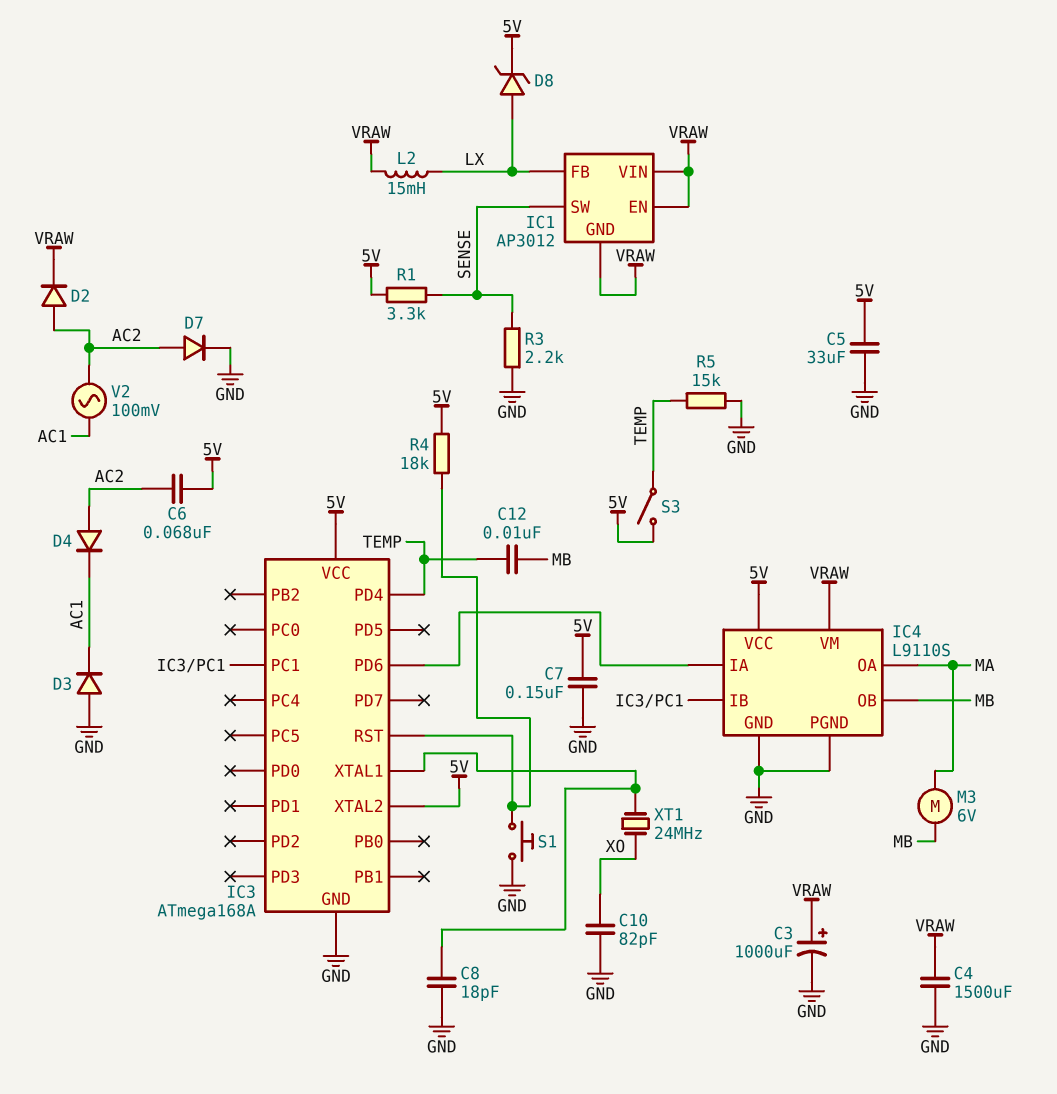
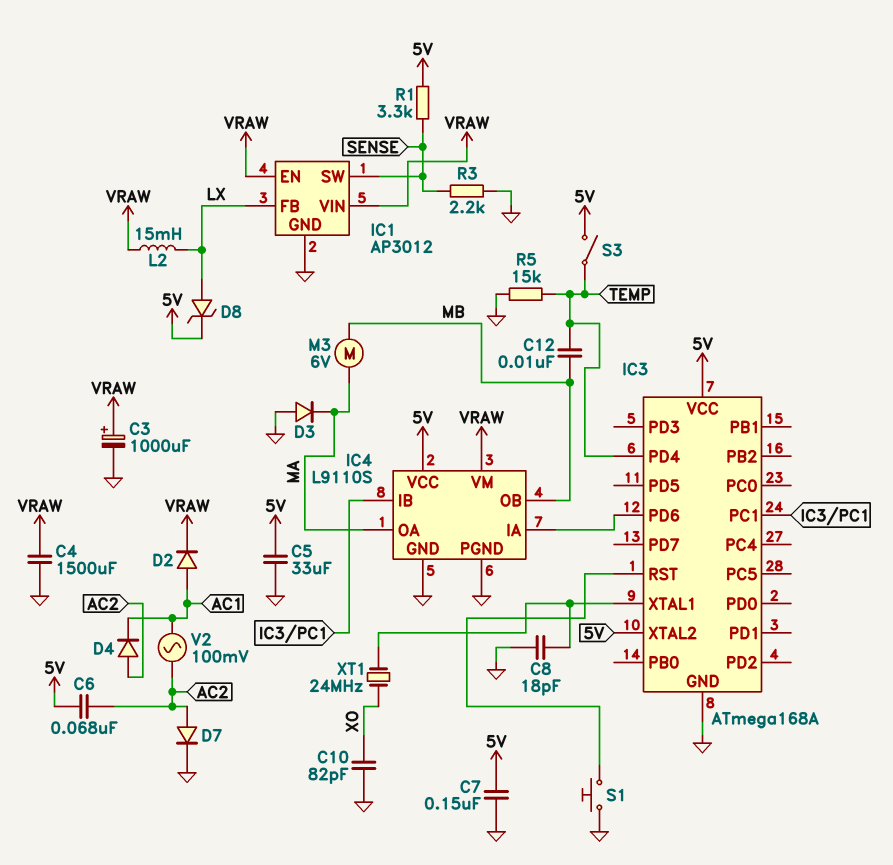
D2: diode (A AC2, K VRAW) -> diode (A AC1, K VRAW)
D3: diode (A GND, K AC1) -> diode (A GND, K MA)
IC1 pin GND: VRAW -> GND
R4: 18k (5V, IC3/RST) -> none

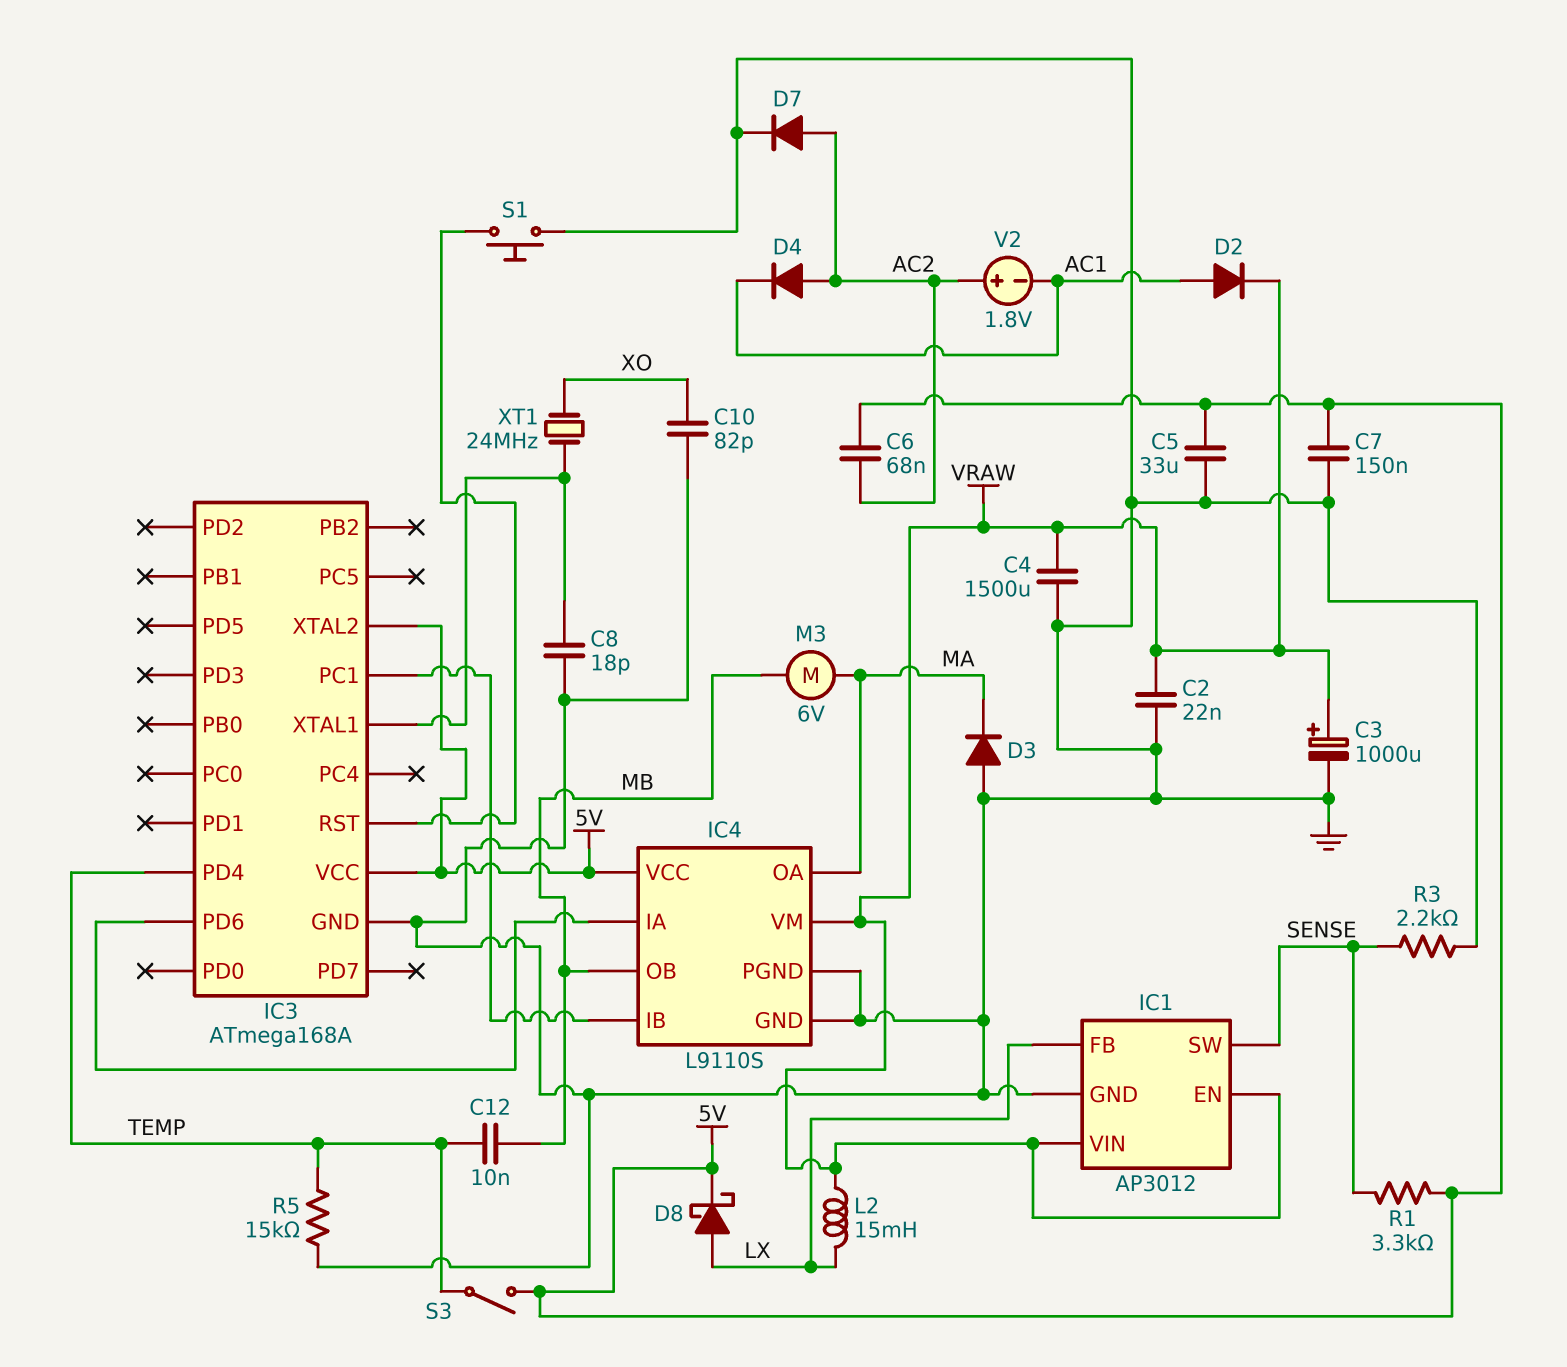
C2: none -> 22nF (GND, VRAW)
D8: zener (A LX, K 5V) -> schottky (A LX, K 5V)
V2: AC 100mV (AC1, AC2) -> 1.8V (plus AC2, minus AC1)

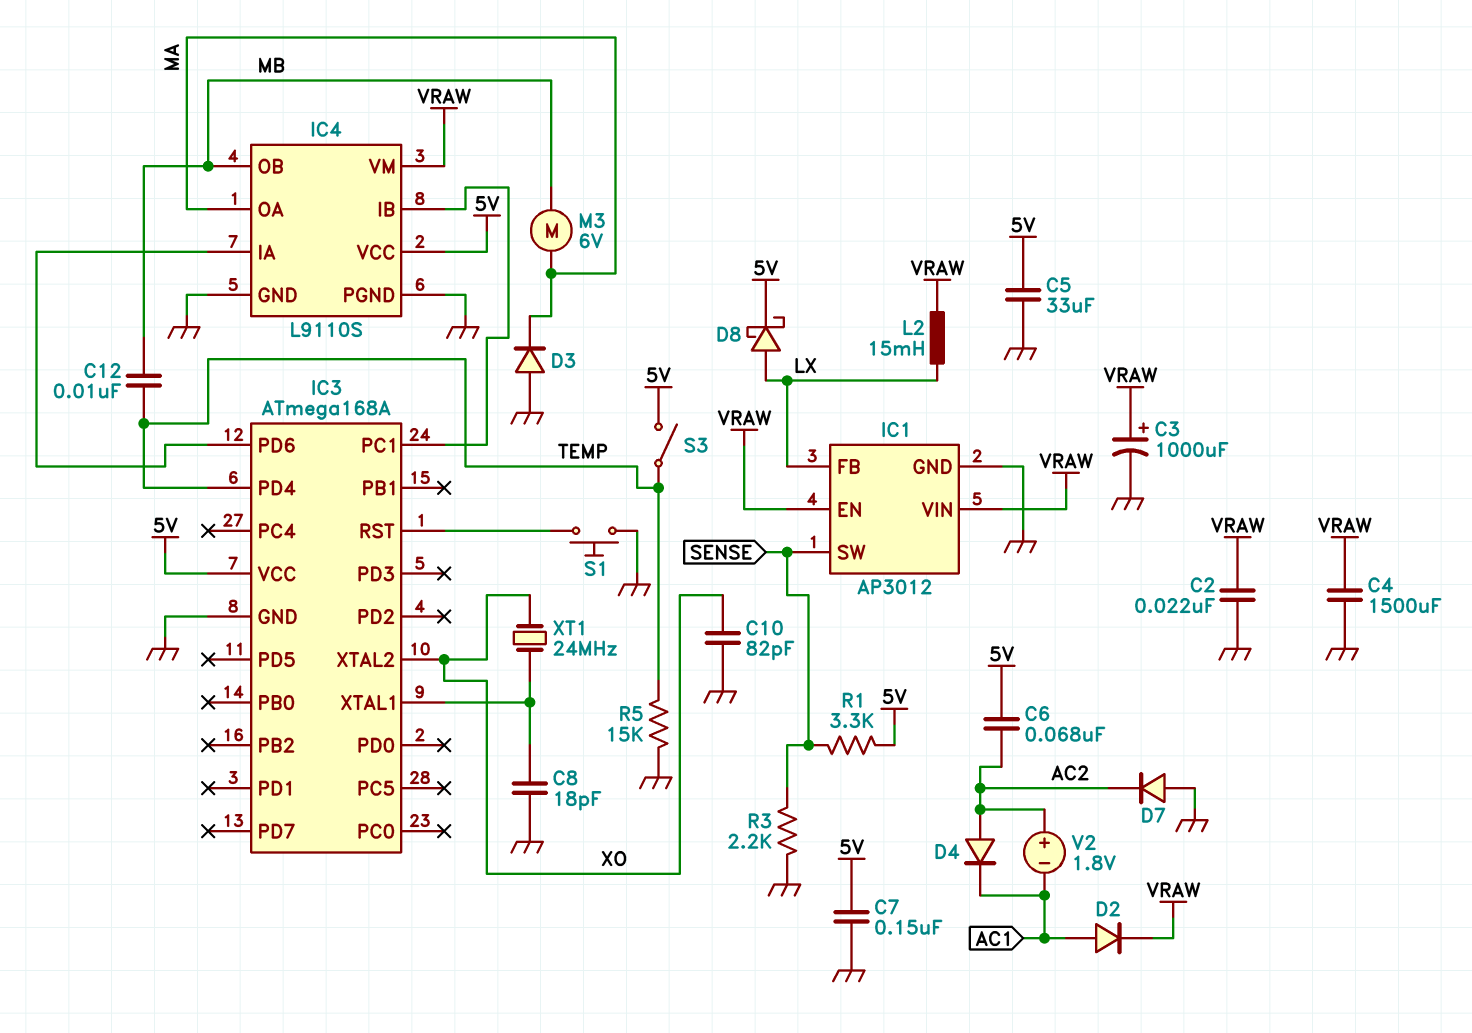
D7: diode (A AC2, K GND) -> diode (A GND, K AC2)
IC3 pin XTAL2: 5V -> XO

